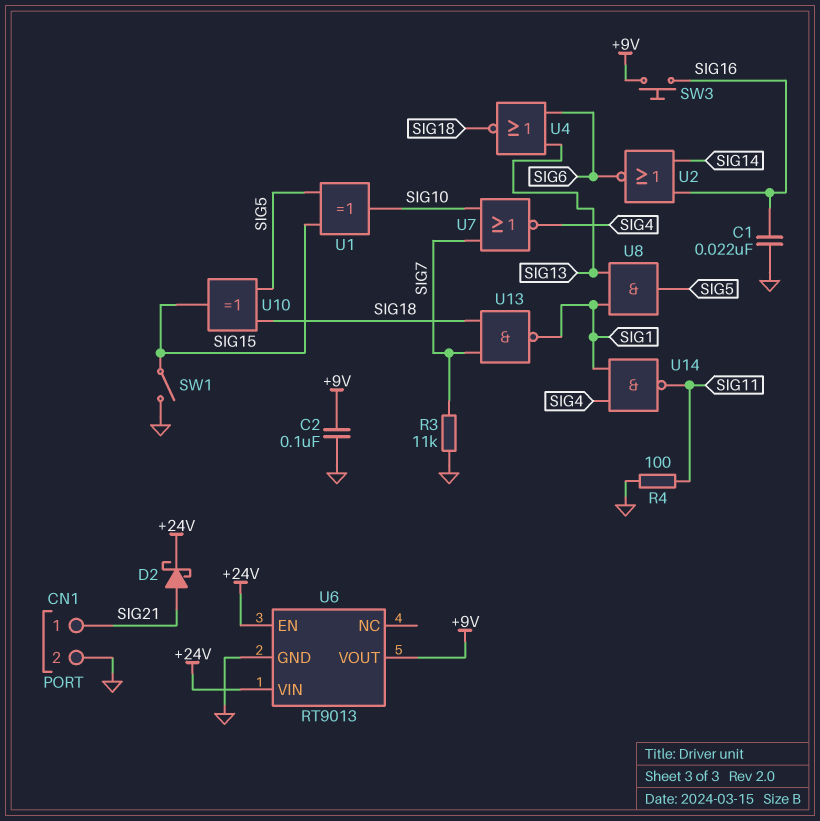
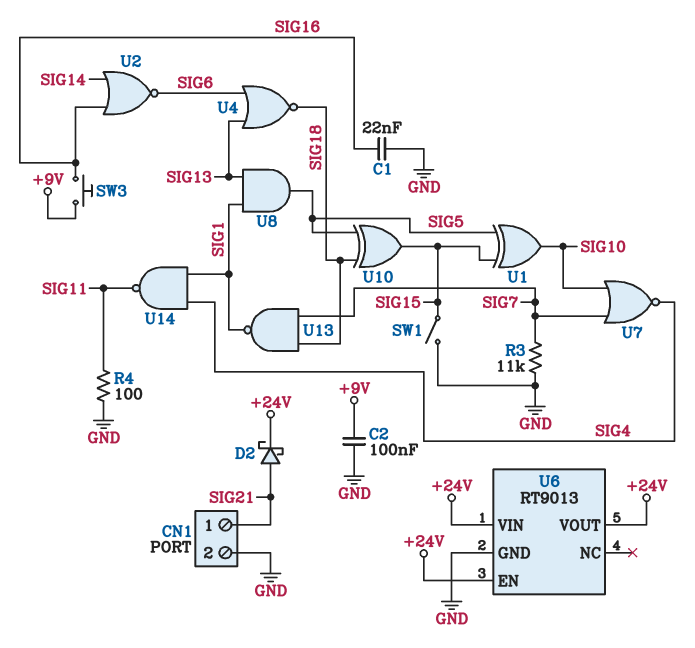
U6 pin VOUT: +9V -> +24V

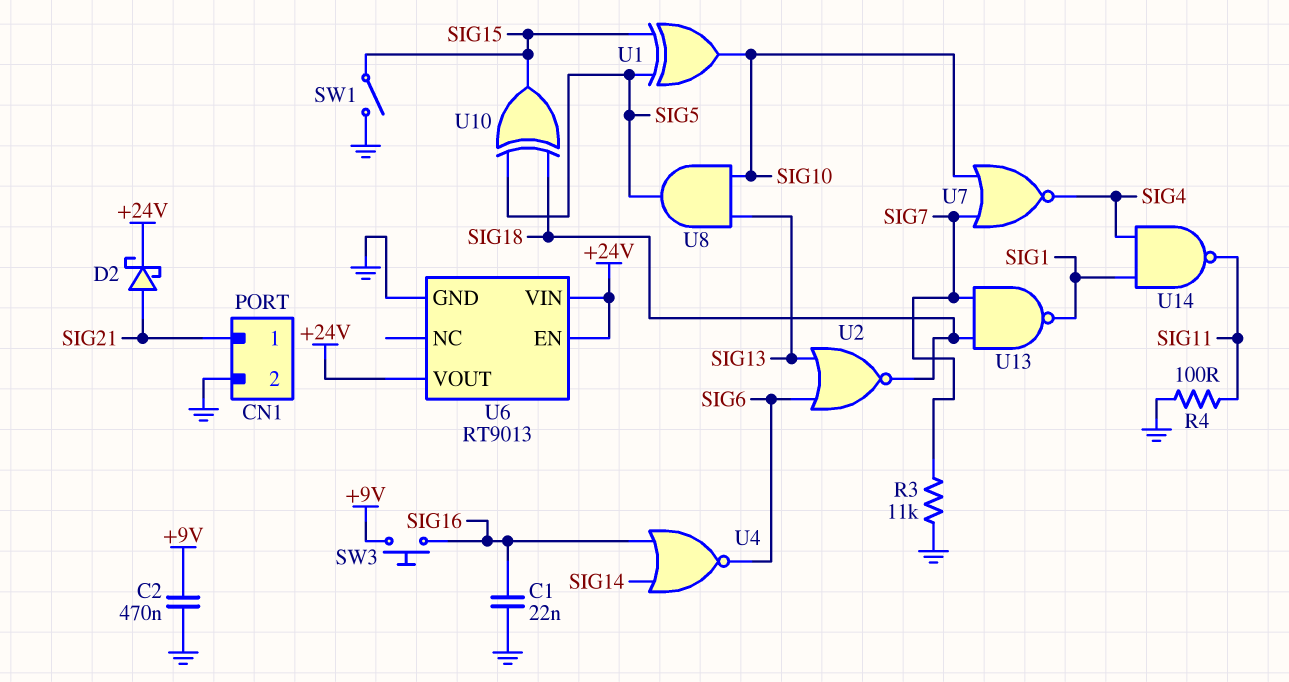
C2: 100nF (+9V, GND) -> 470nF (+9V, GND)
U2: NOR (in SIG14, in SIG16, out SIG6) -> NOR (in SIG6, in SIG13, out SIG18)
U4: NOR (in SIG6, in SIG13, out SIG18) -> NOR (in SIG14, in SIG16, out SIG6)
U8: AND (in SIG1, in SIG13, out SIG5) -> AND (in SIG10, in SIG13, out SIG5)

